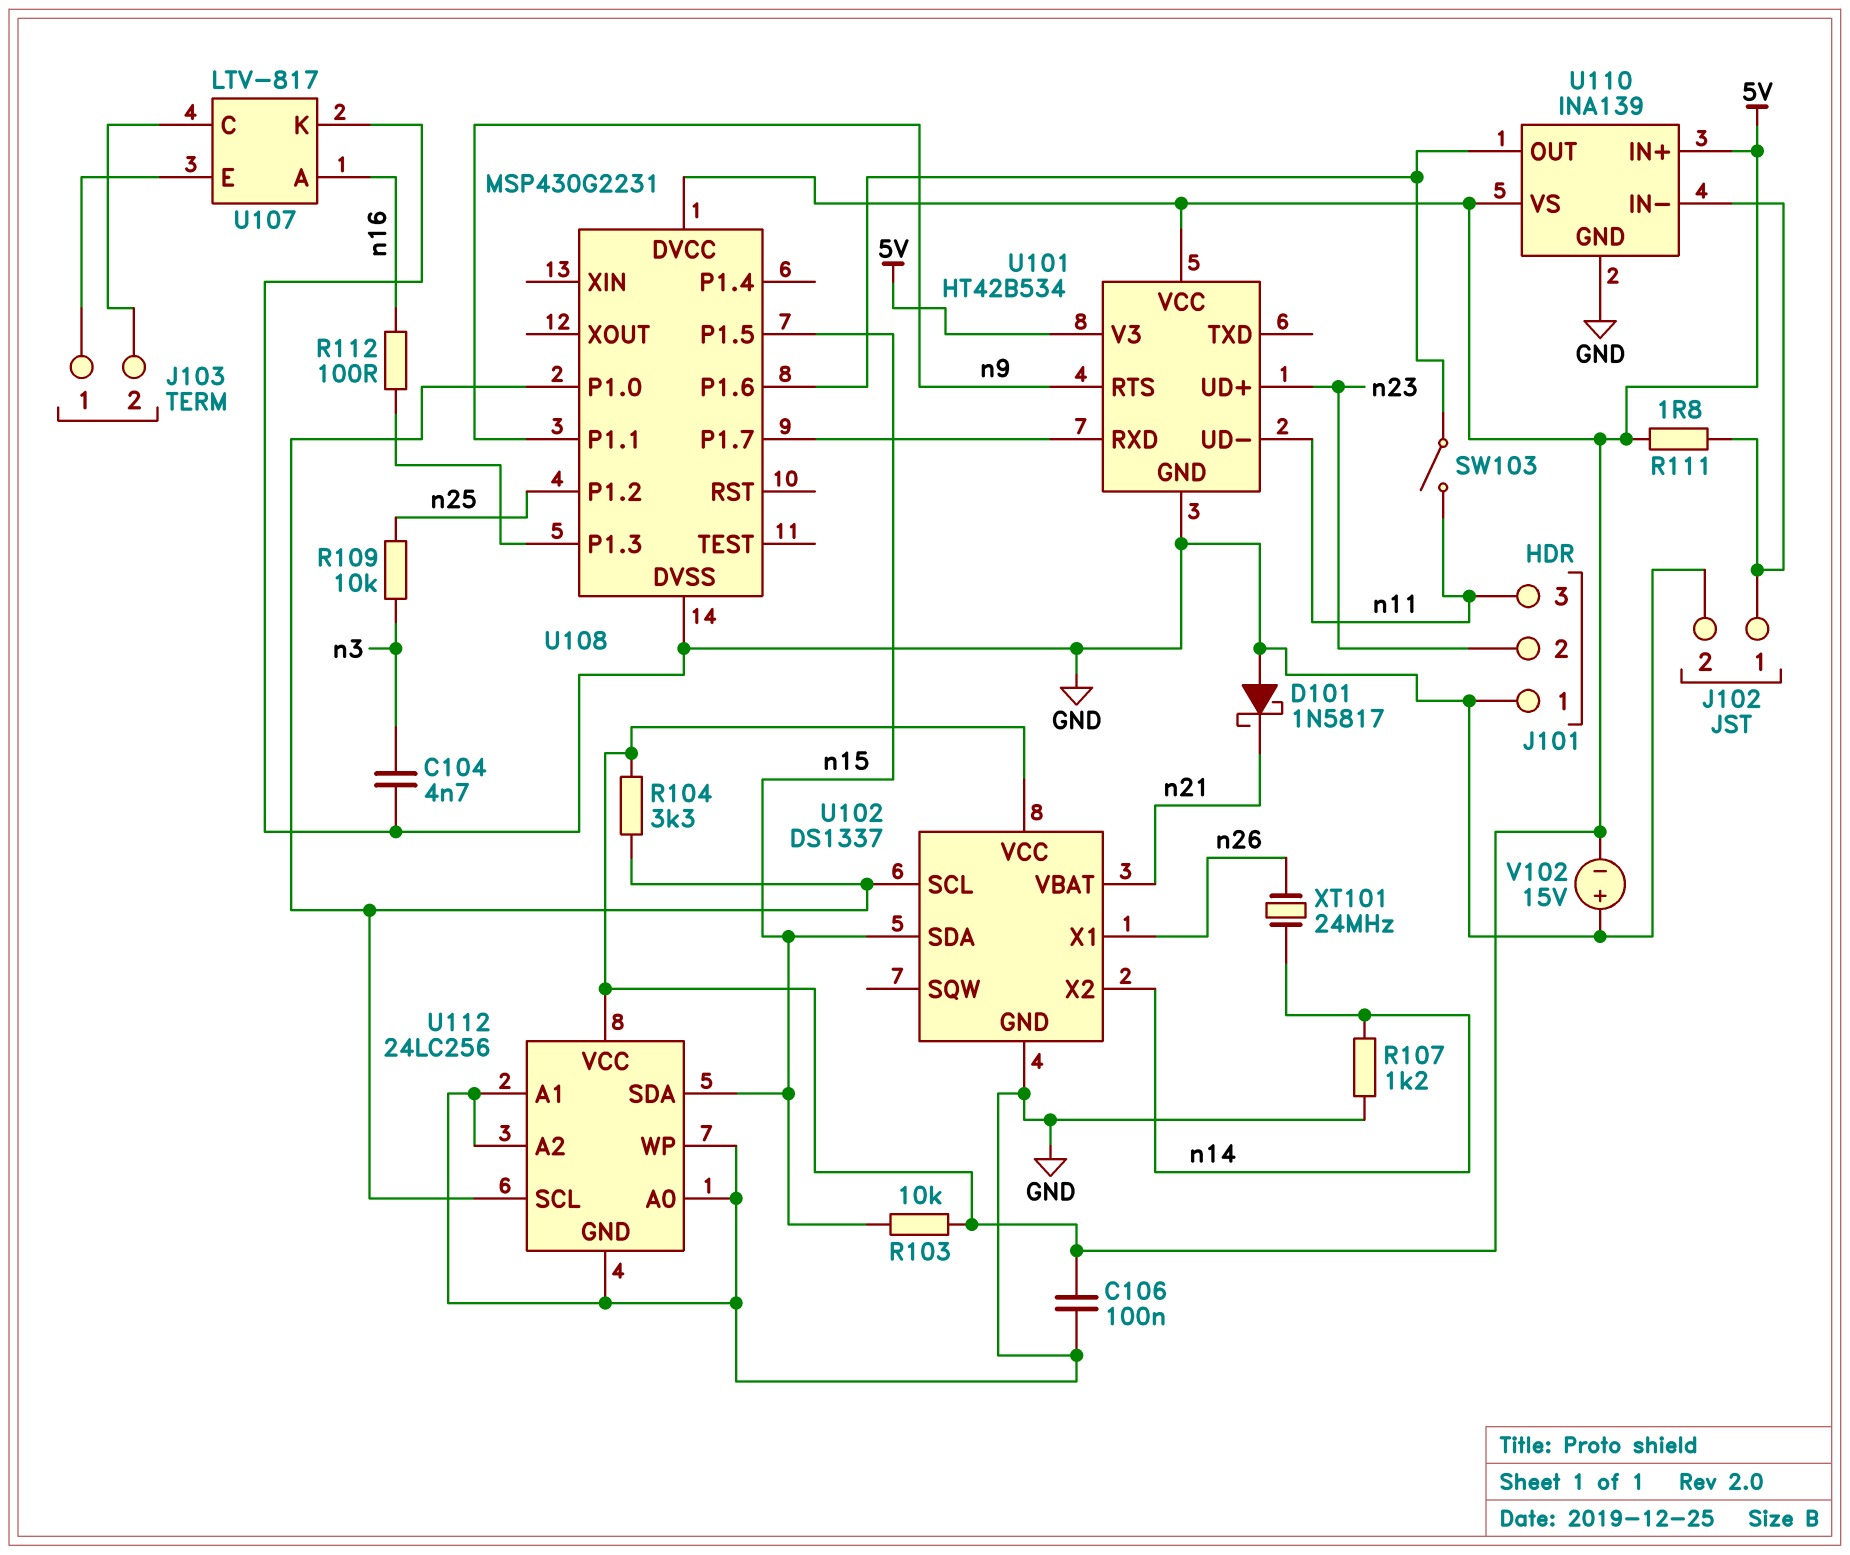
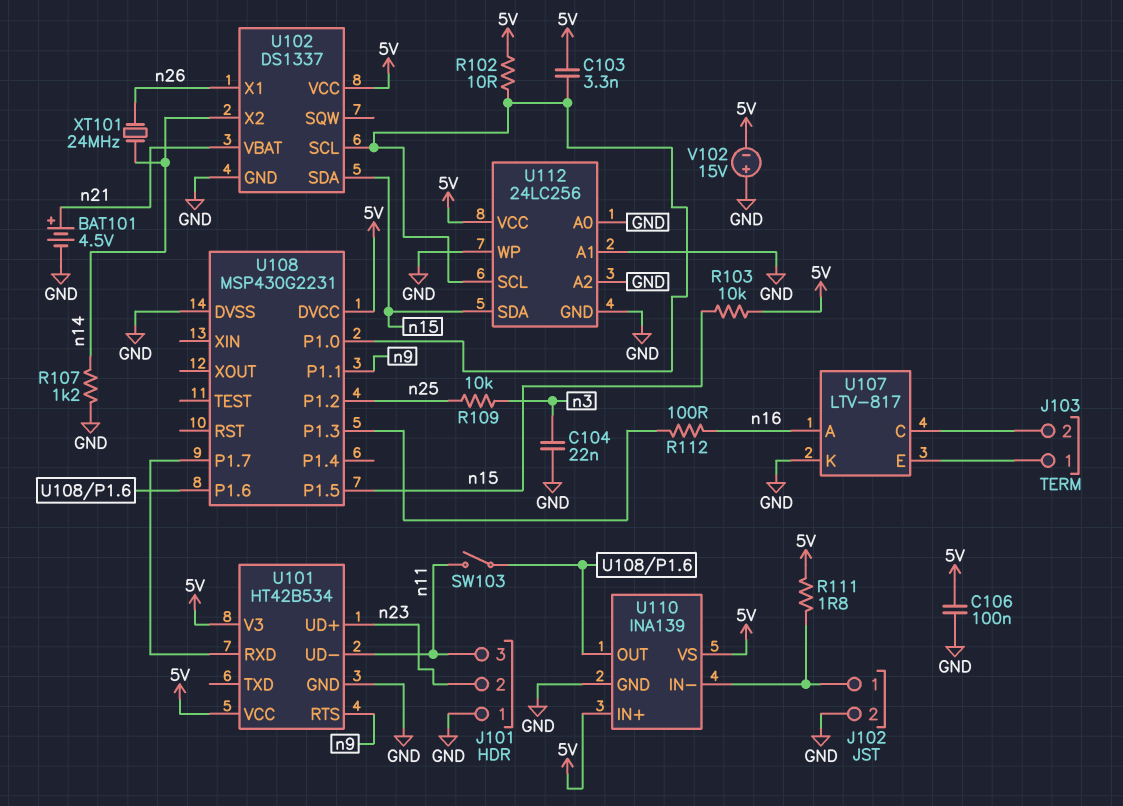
BAT101: none -> 4.5V (plus n21, minus GND)
C103: none -> 3.3nF (5V, U102/SCL)
C104: 4.7nF (GND, n3) -> 22nF (GND, n3)
D101: schottky 1N5817 (A GND, K n21) -> none
R102: none -> 10 (5V, U102/SCL)
R104: 3.3k (5V, U102/SCL) -> none

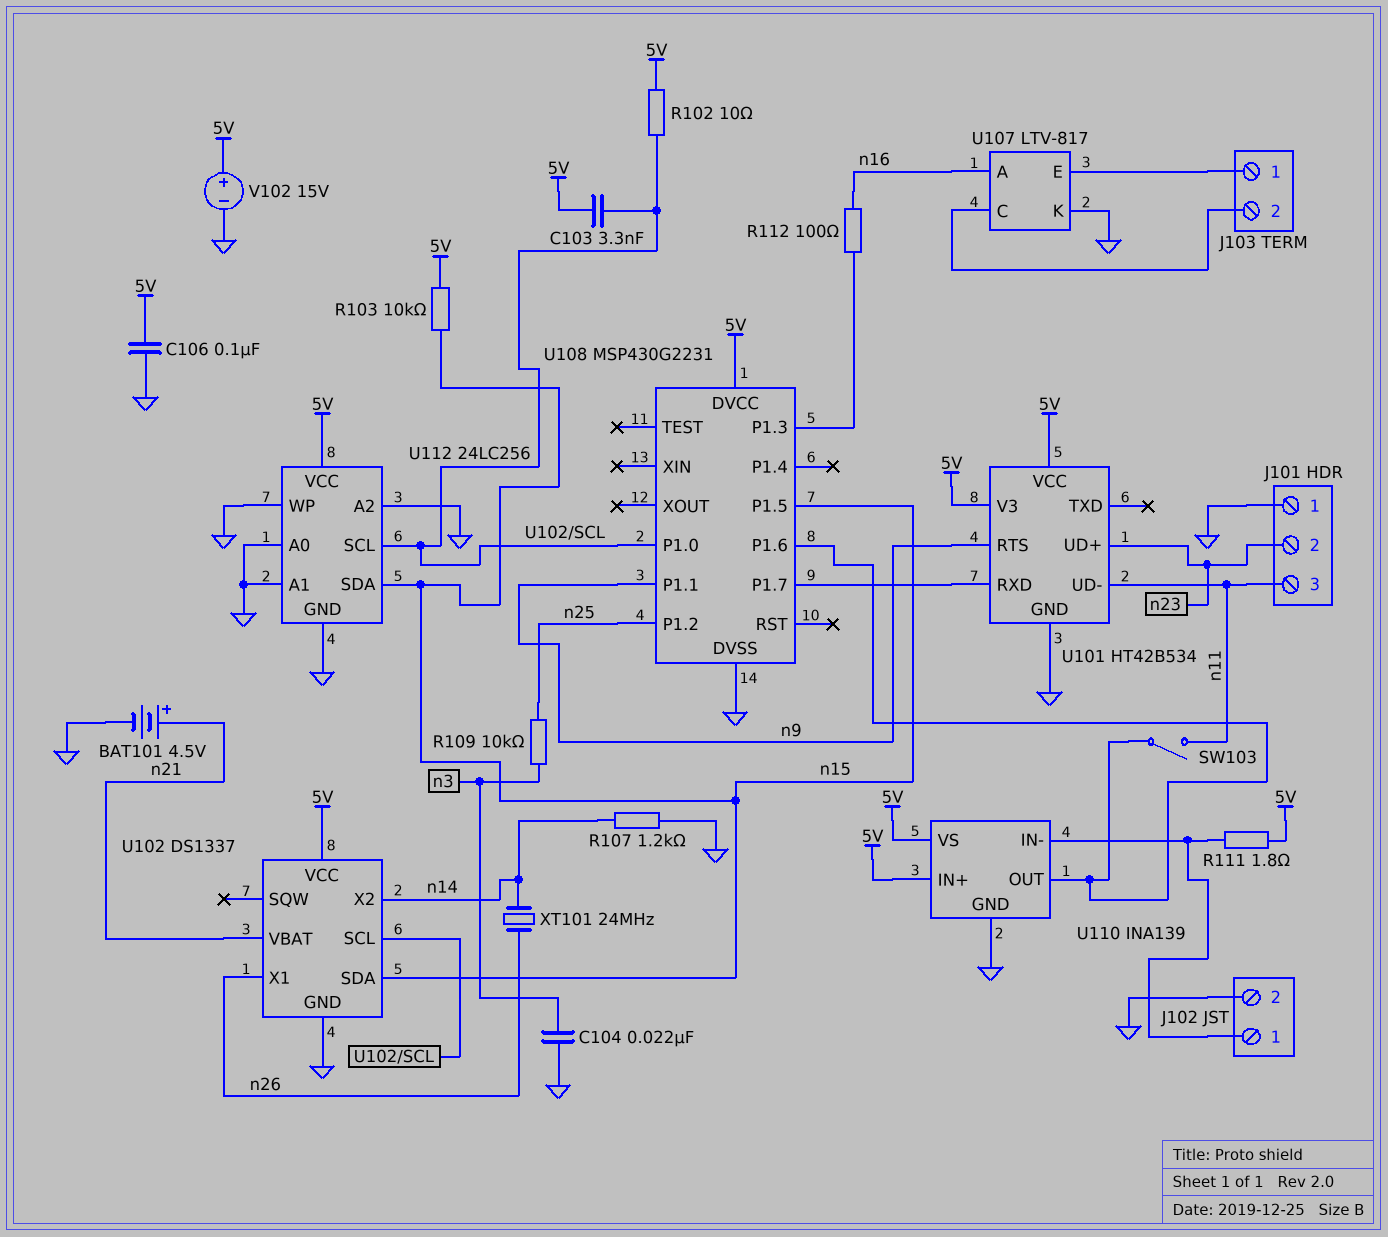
V102: 15V (plus GND, minus 5V) -> 15V (plus 5V, minus GND)

